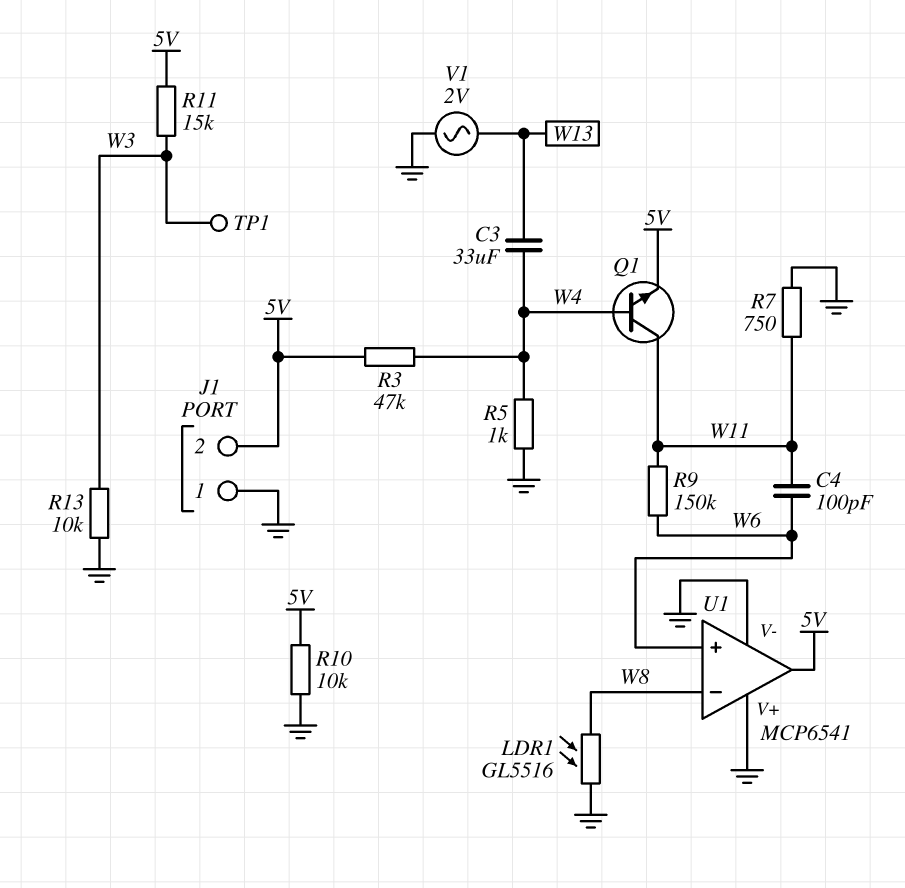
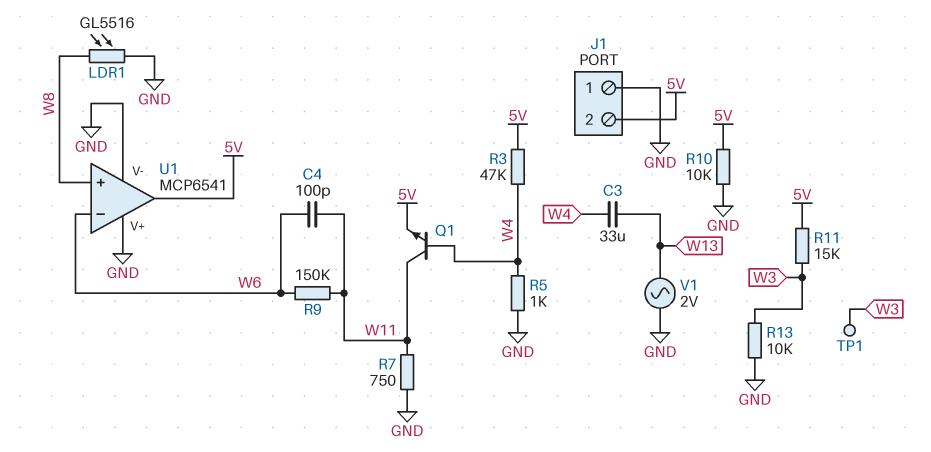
U1 pin in+: W6 -> W8
U1 pin in-: W8 -> W6

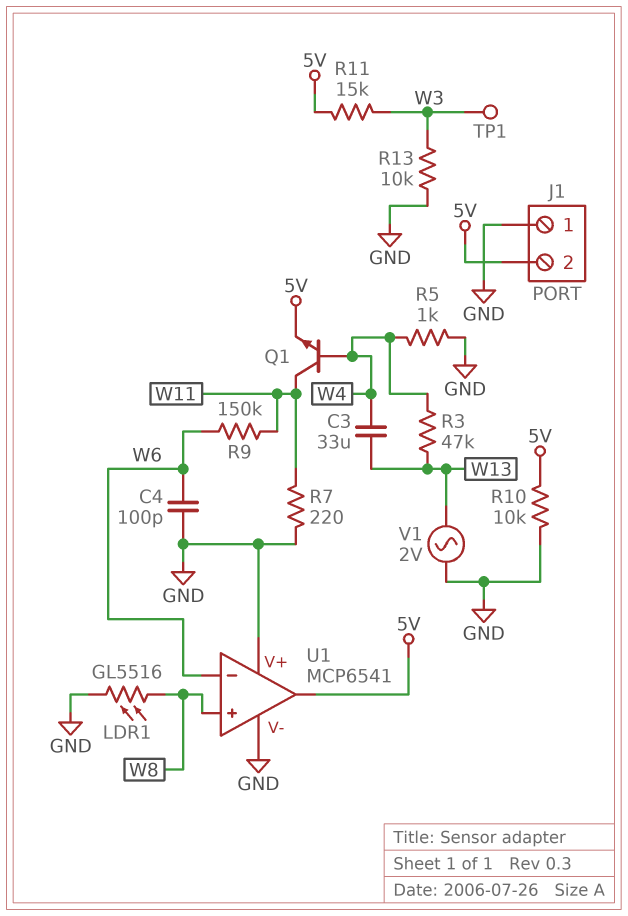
C4: 100pF (W6, W11) -> 100pF (GND, W6)
R3: 47k (5V, W4) -> 47k (W4, W13)
R7: 750 (GND, W11) -> 220 (GND, W11)

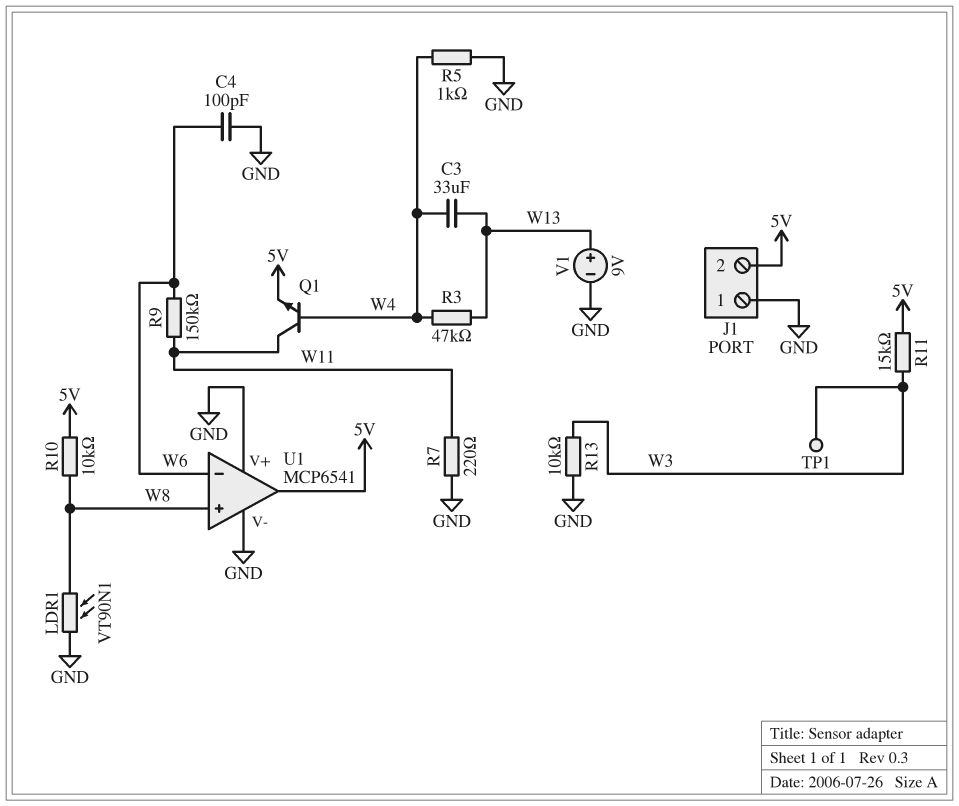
LDR1: GL5516 (GND, W8) -> VT90N1 (GND, W8)
R10: 10k (5V, GND) -> 10k (5V, W8)
V1: AC 2V (GND, W13) -> 9V (plus W13, minus GND)

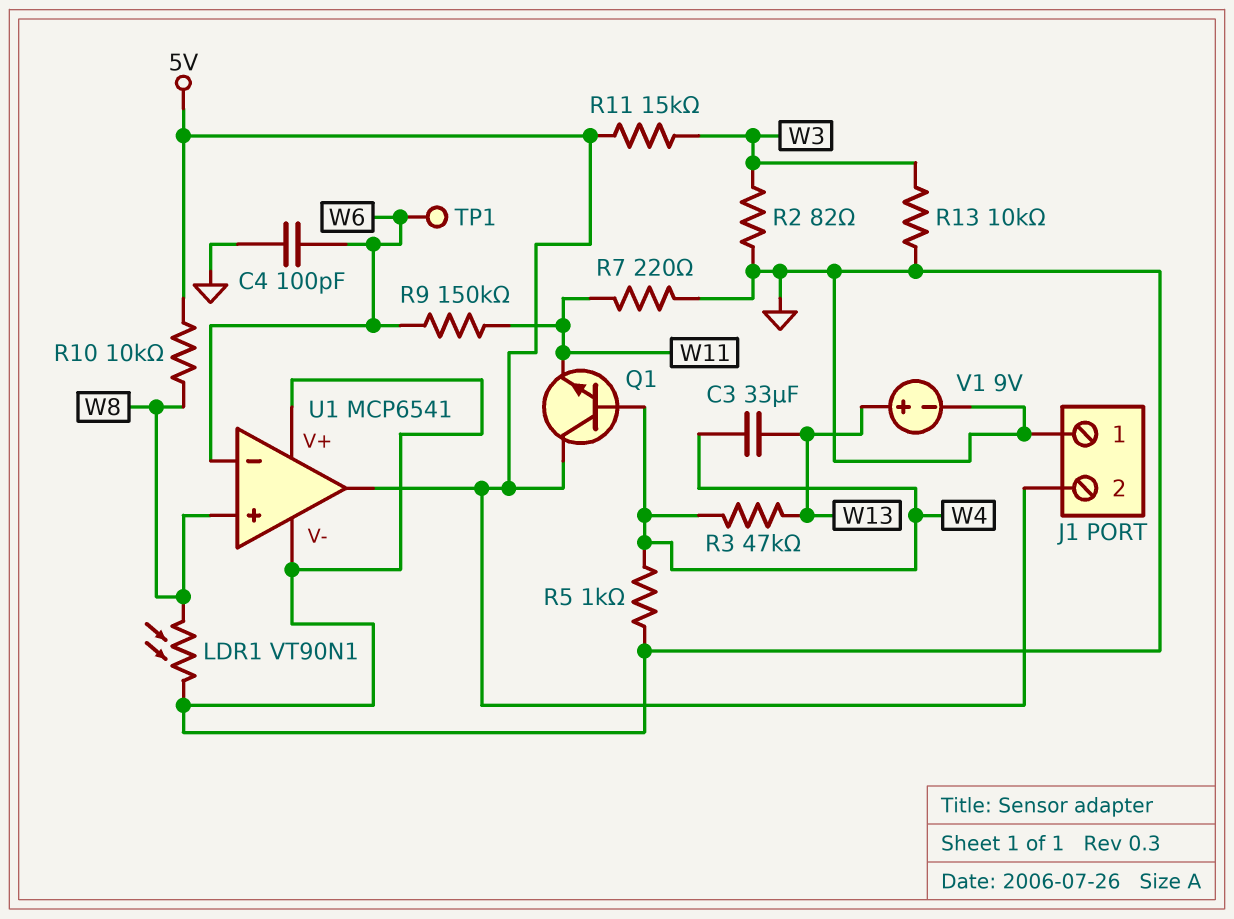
Q1: NPN (B W4, C W11, E 5V) -> NPN (B W4, C 5V, E W11)
R2: none -> 82 (GND, W3)
TP1: test point (W3) -> test point (W6)

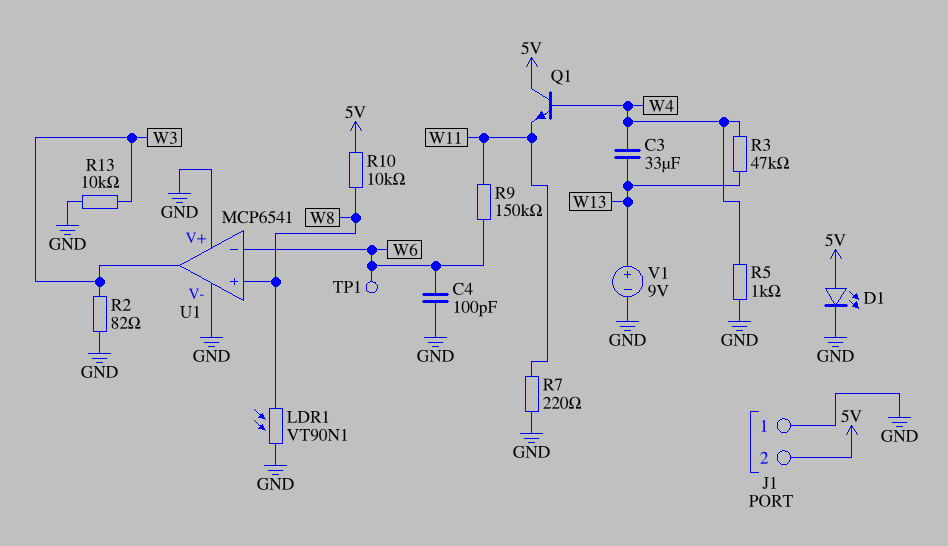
D1: none -> LED (A 5V, K GND)
R11: 15k (5V, W3) -> none
U1 pin out: 5V -> W3

